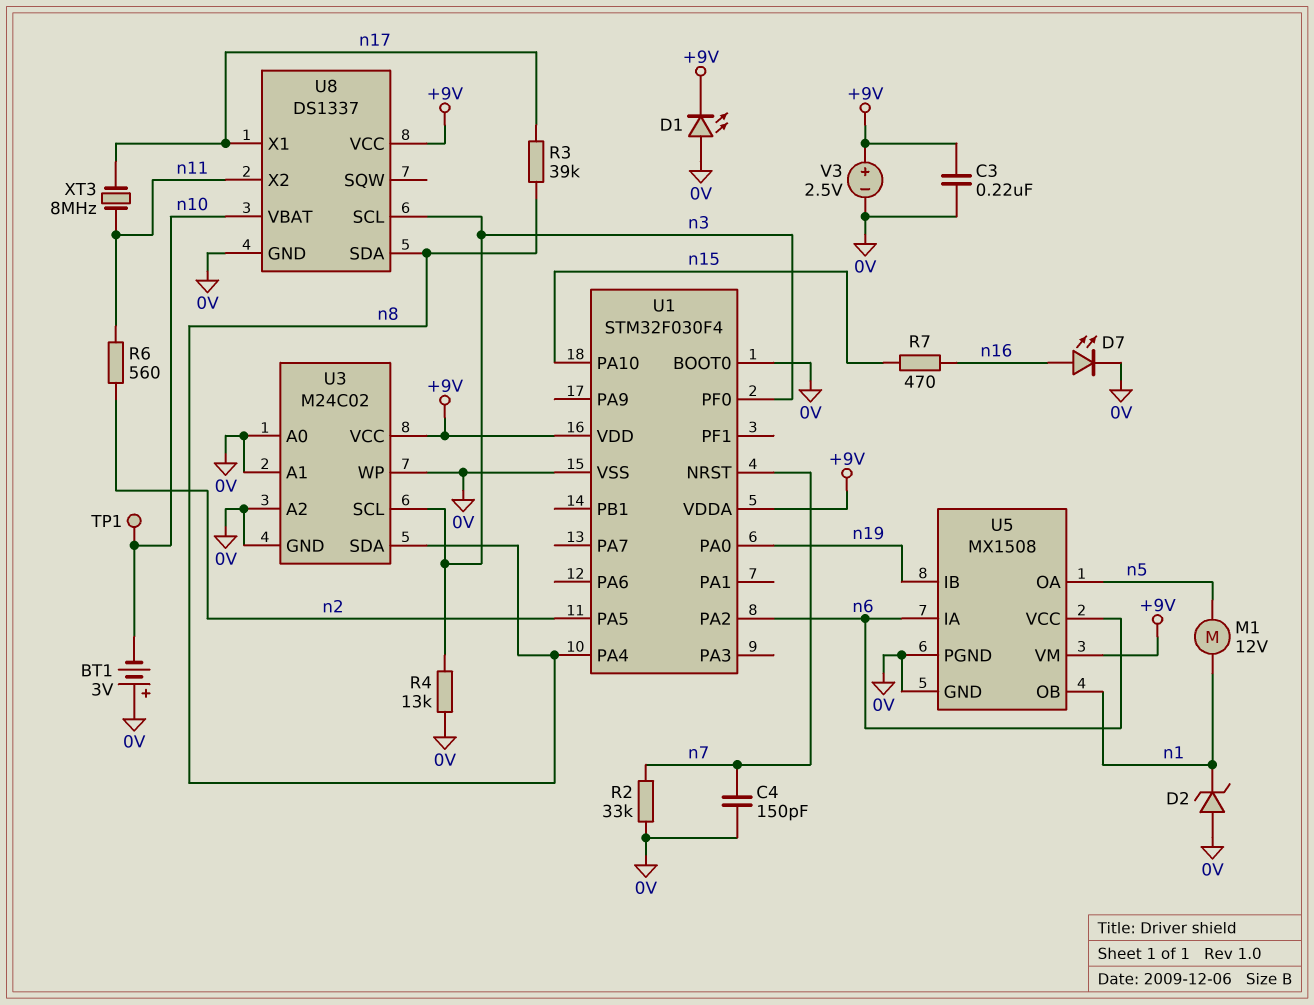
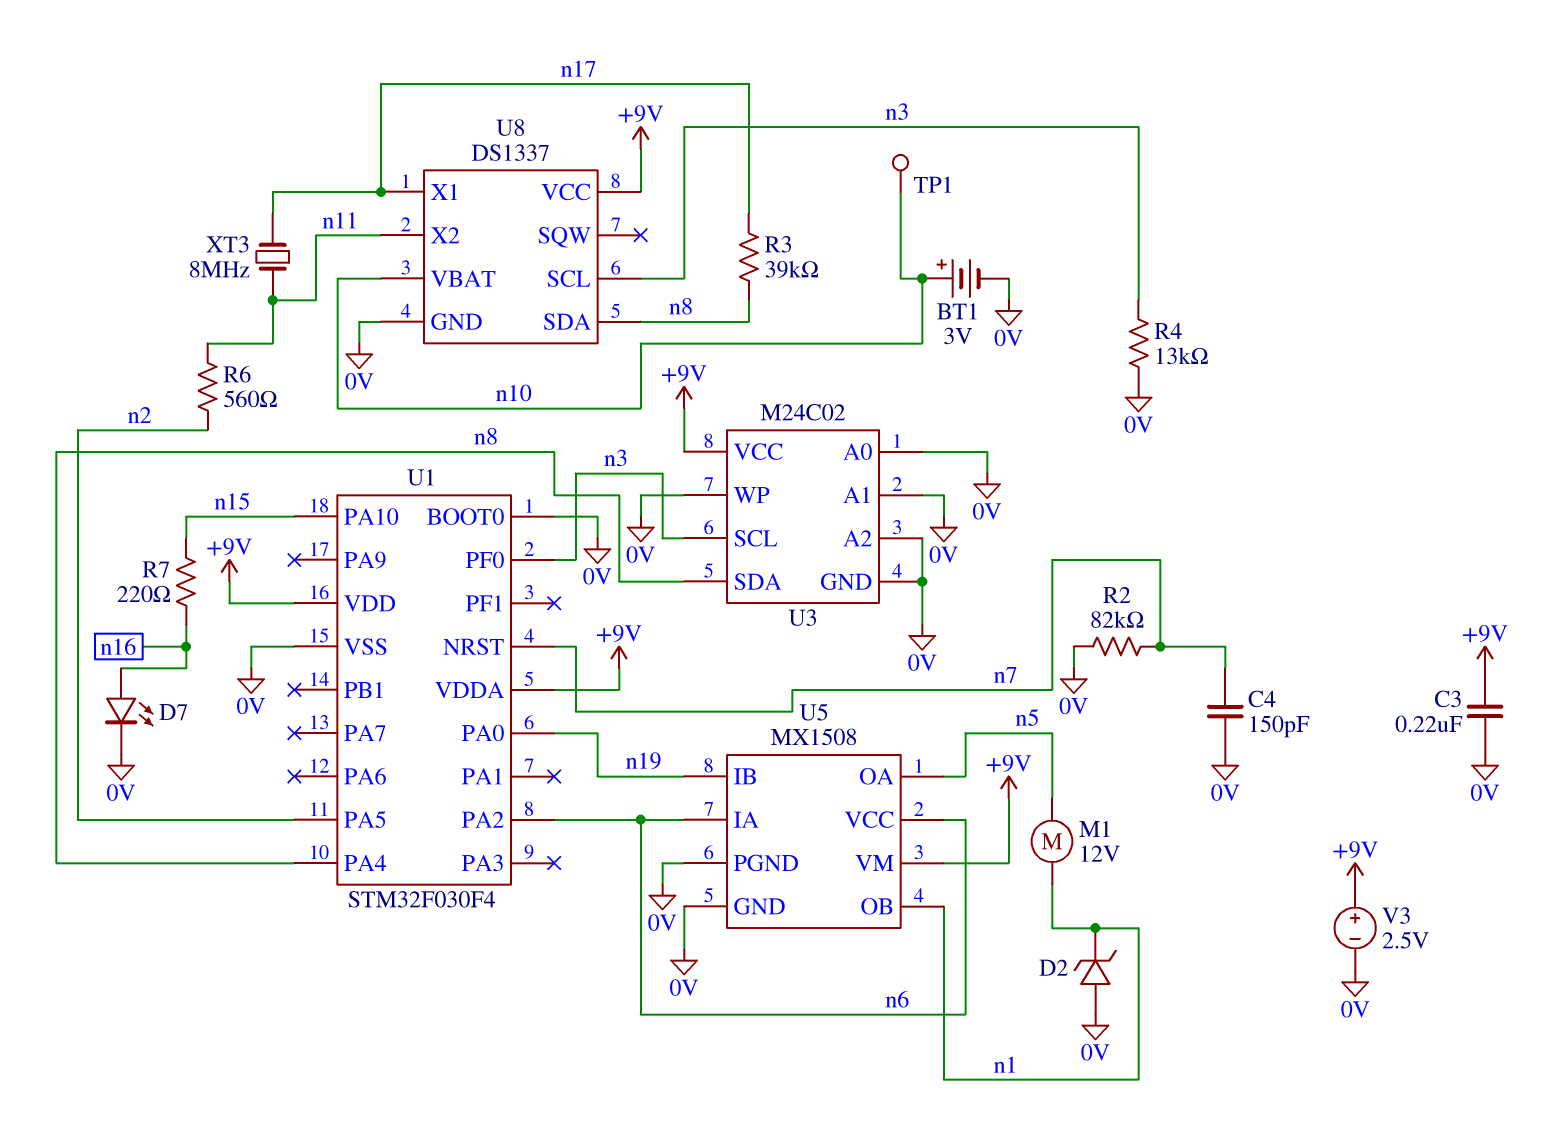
BT1: 3V (plus 0V, minus n10) -> 3V (plus n10, minus 0V)
D1: LED (A 0V, K +9V) -> none
R2: 33k (0V, n7) -> 82k (0V, n7)
R7: 470 (n15, n16) -> 220 (n15, n16)

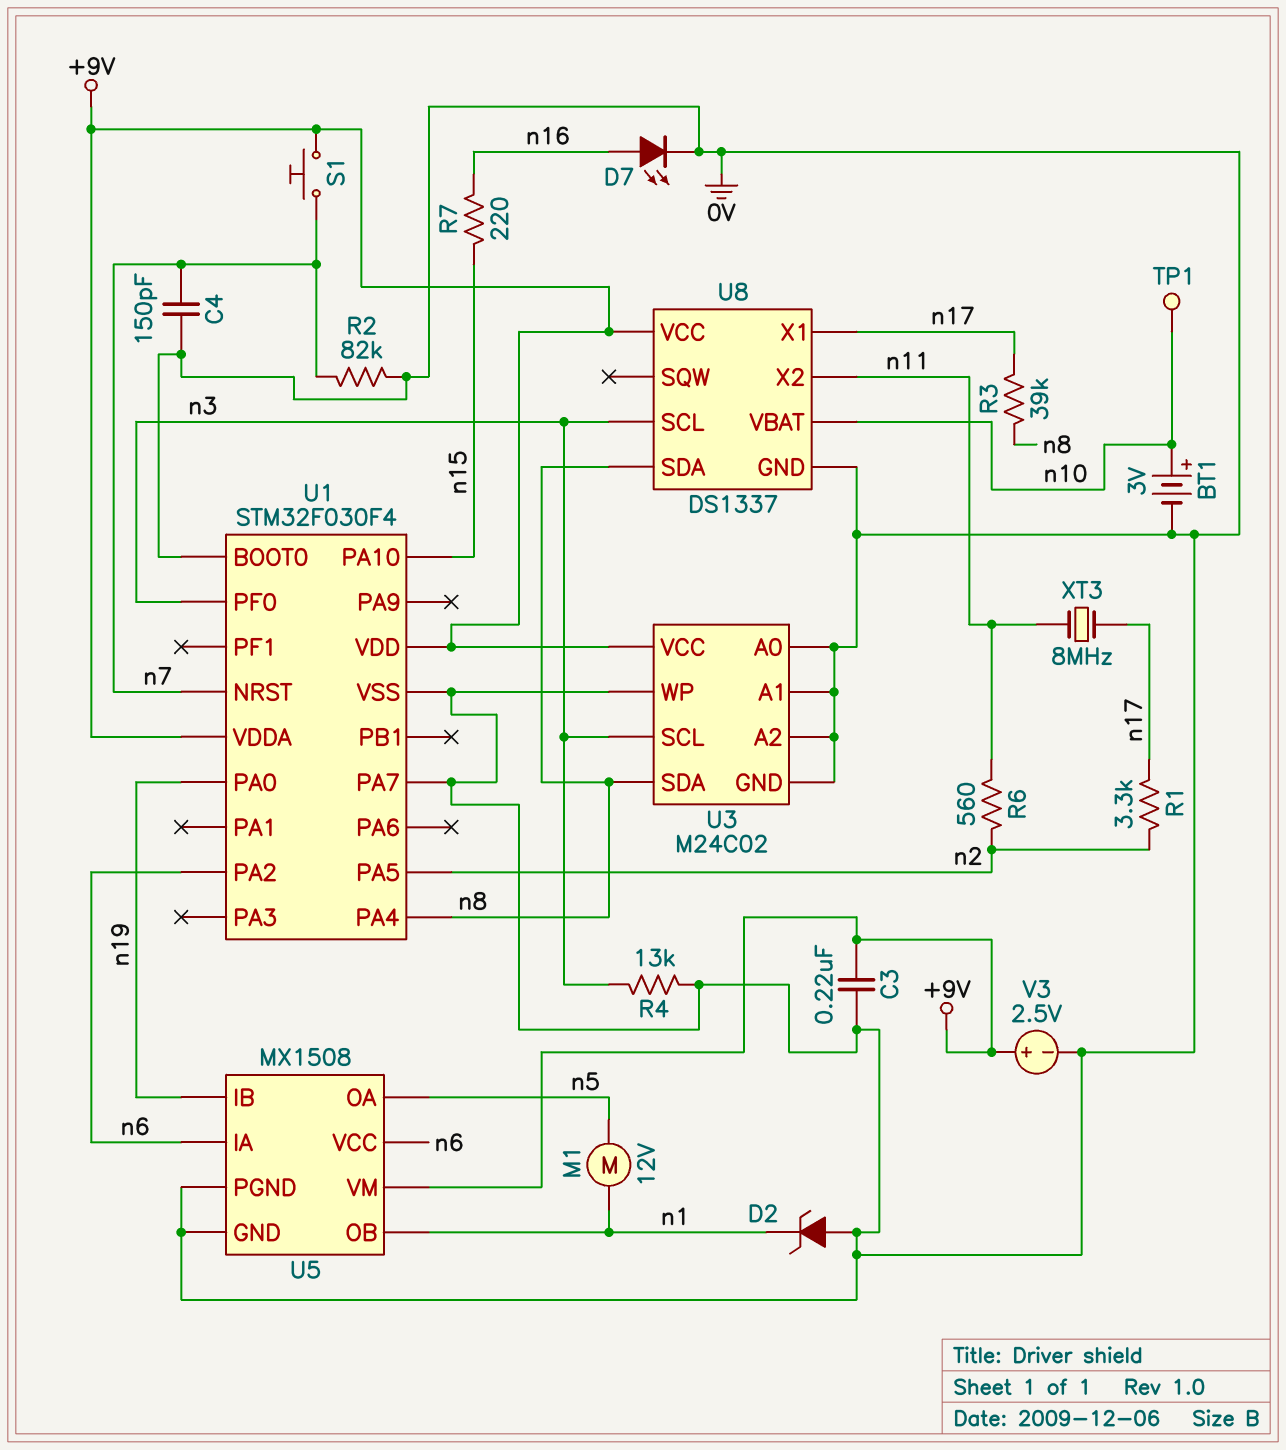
R1: none -> 3.3k (n2, n17)
S1: none -> button (+9V, n7)
U1 pin PA7: none -> 0V

